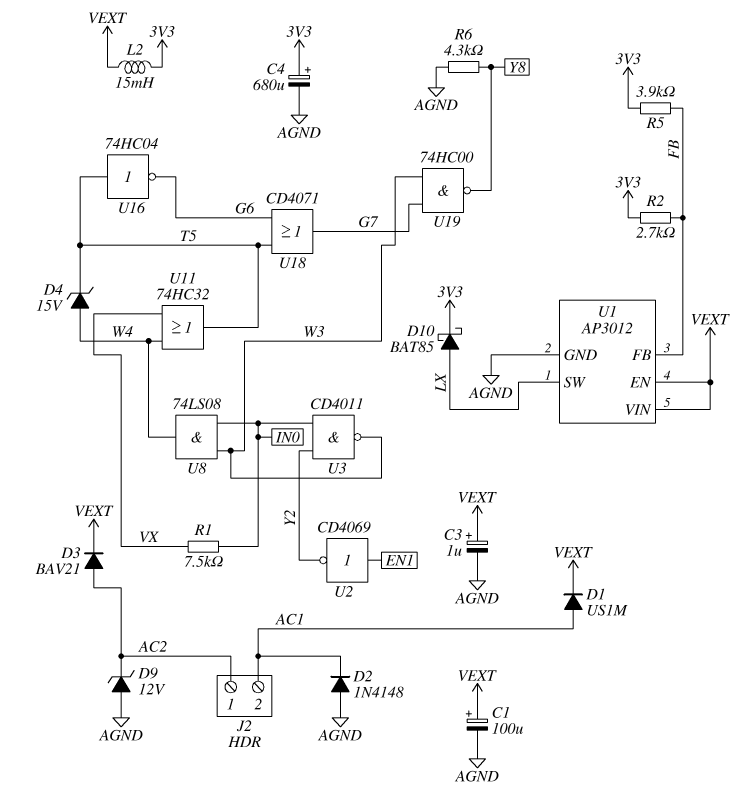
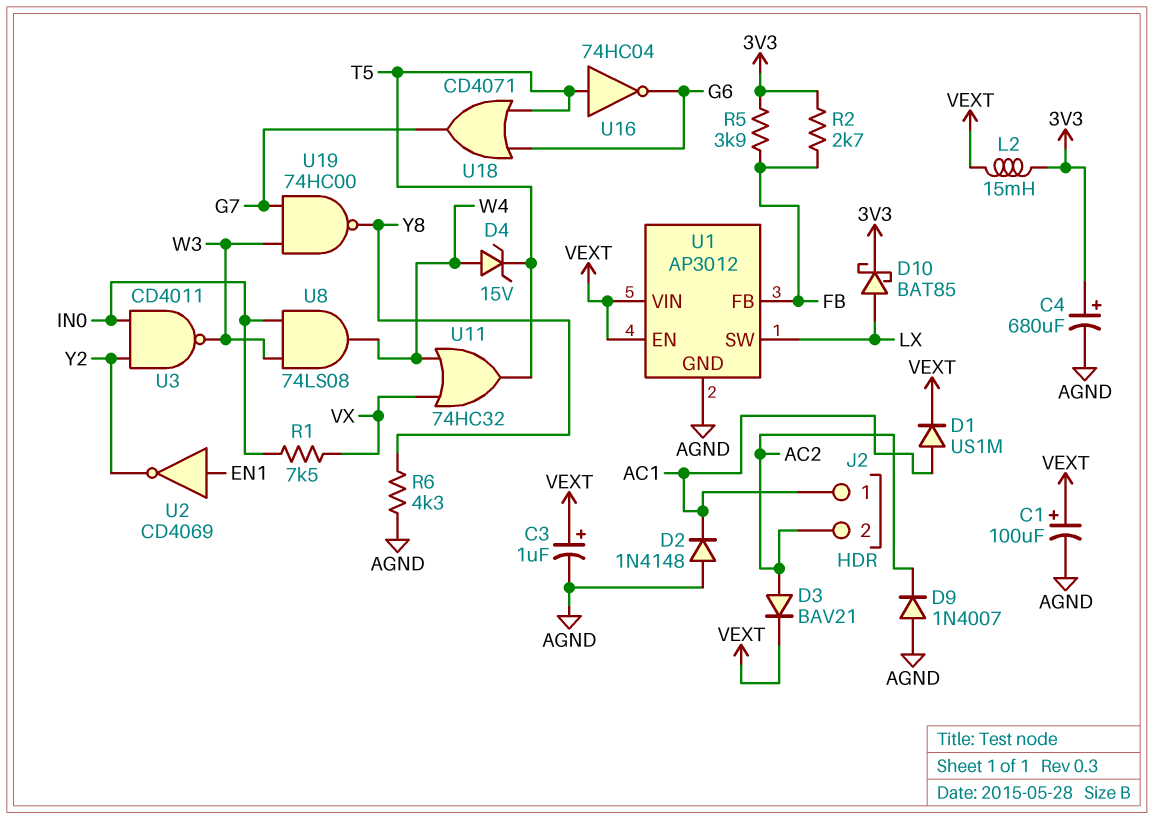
D9: zener 12V (A AGND, K AC2) -> diode 1N4007 (A AGND, K AC2)
J2 pin 1: AC2 -> AC1
J2 pin 2: AC1 -> AC2

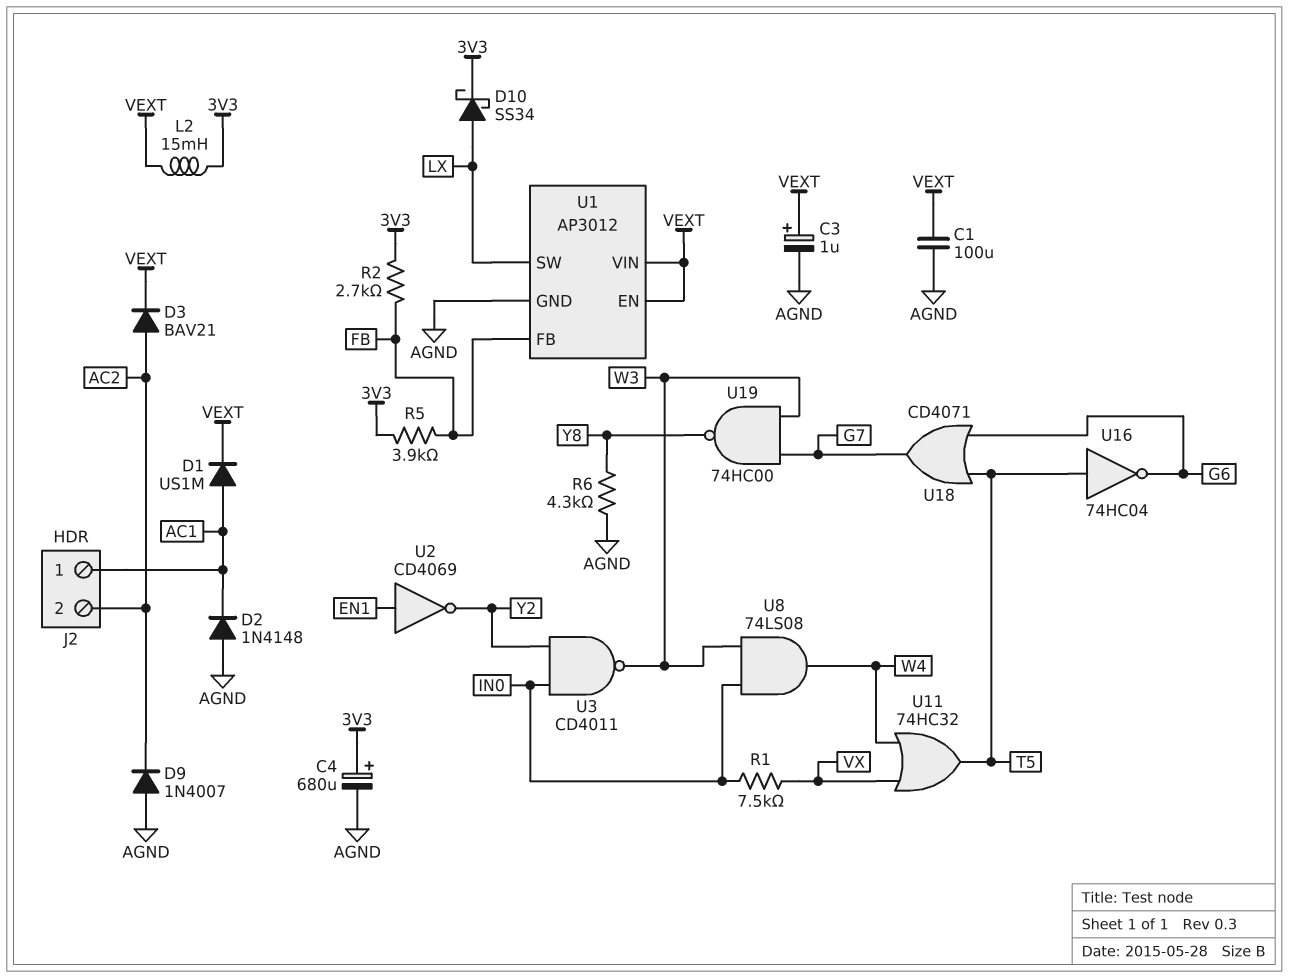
C1: 100uF (plus VEXT, minus AGND) -> 100uF (AGND, VEXT)
D4: zener 15V (A W4, K T5) -> none
D10: schottky BAT85 (A LX, K 3V3) -> schottky SS34 (A LX, K 3V3)

